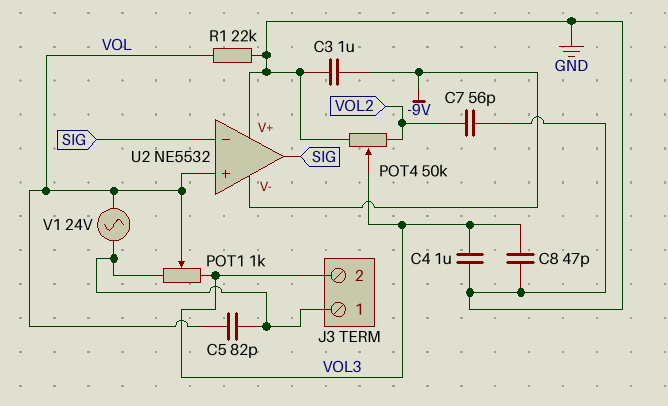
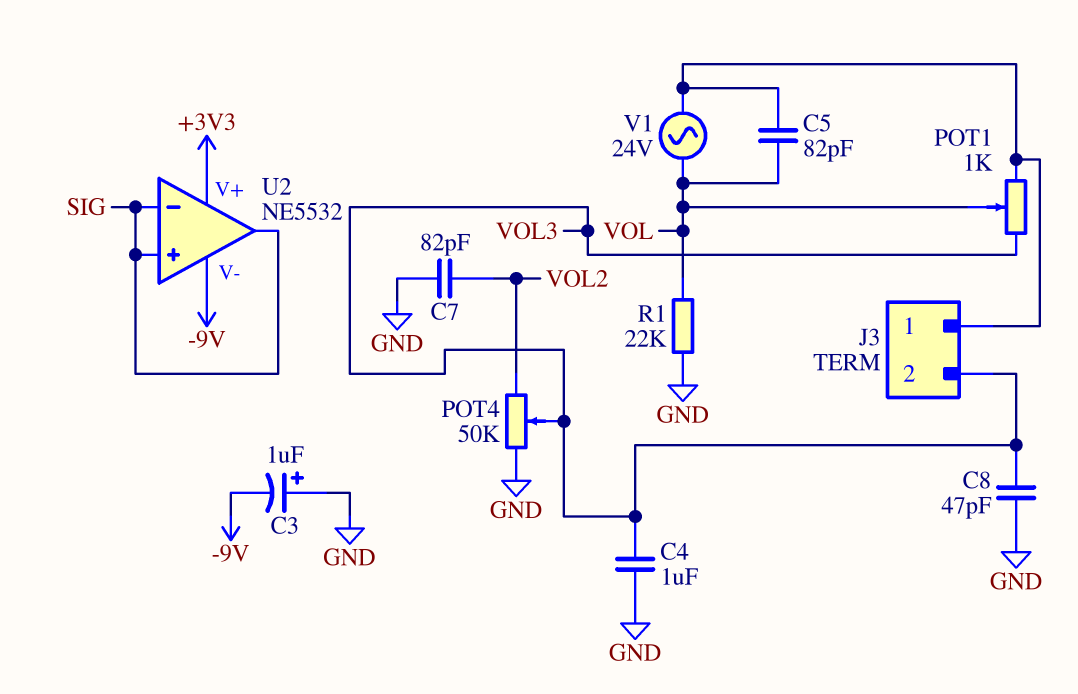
C3: 1uF (-9V, GND) -> 1uF (plus GND, minus -9V)
C7: 56pF (GND, VOL2) -> 82pF (GND, VOL2)
U2 pin V+: GND -> +3V3
U2 pin in+: VOL -> SIG

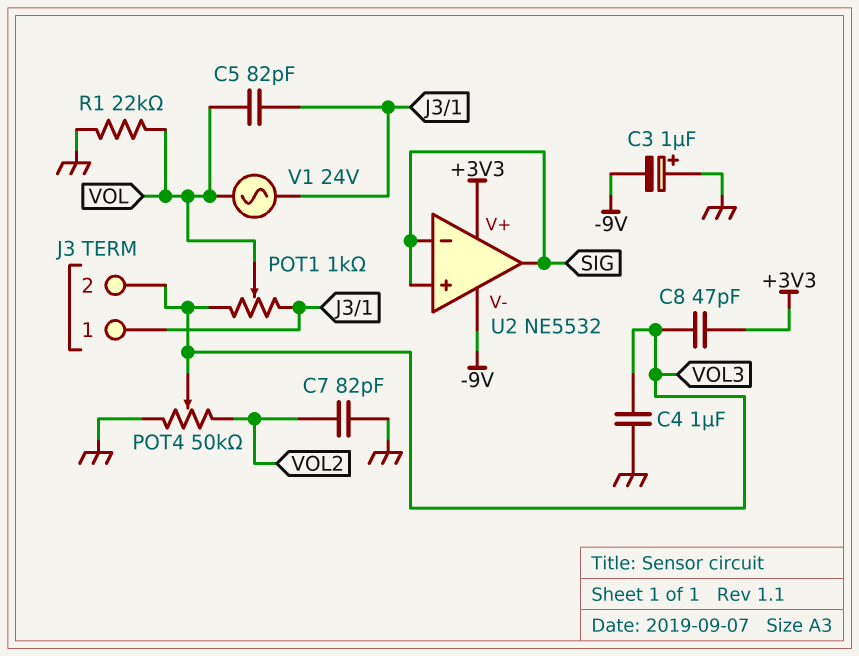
C8: 47pF (GND, VOL3) -> 47pF (+3V3, VOL3)

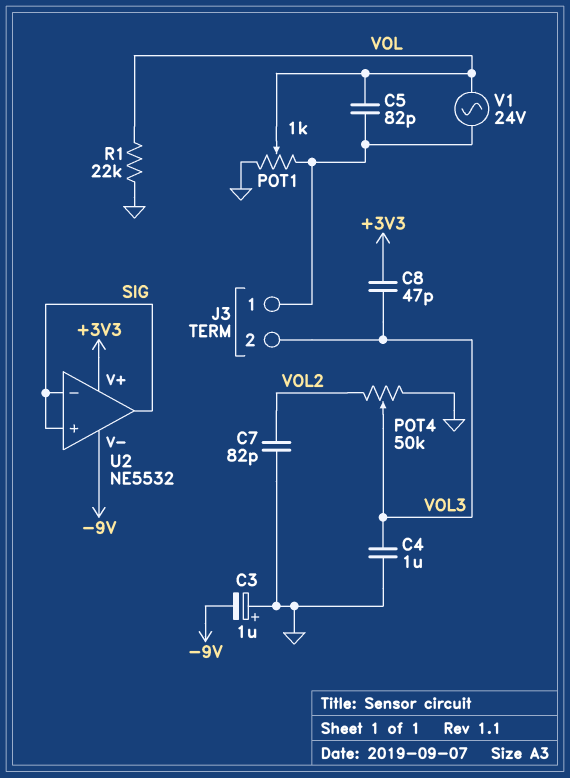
POT1: 1k (J3/1, VOL3, wiper VOL) -> 1k (GND, J3/1, wiper VOL)

